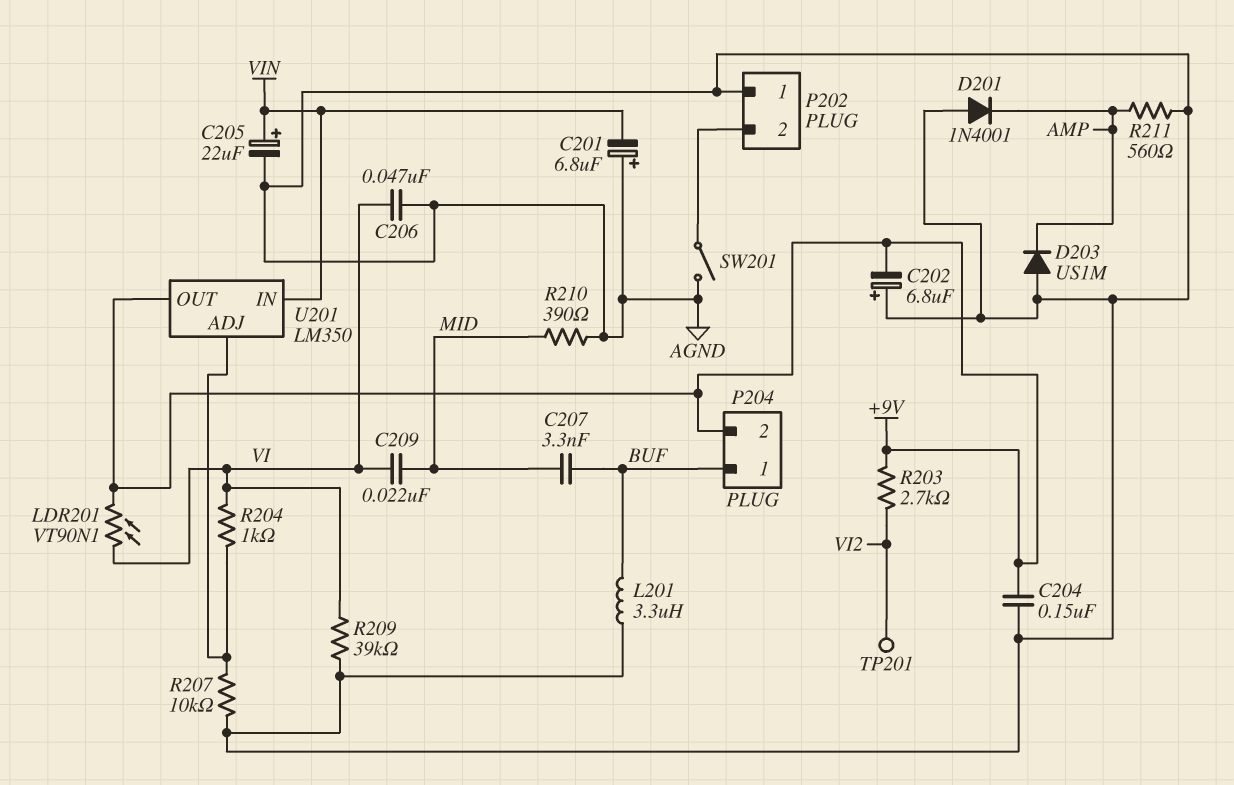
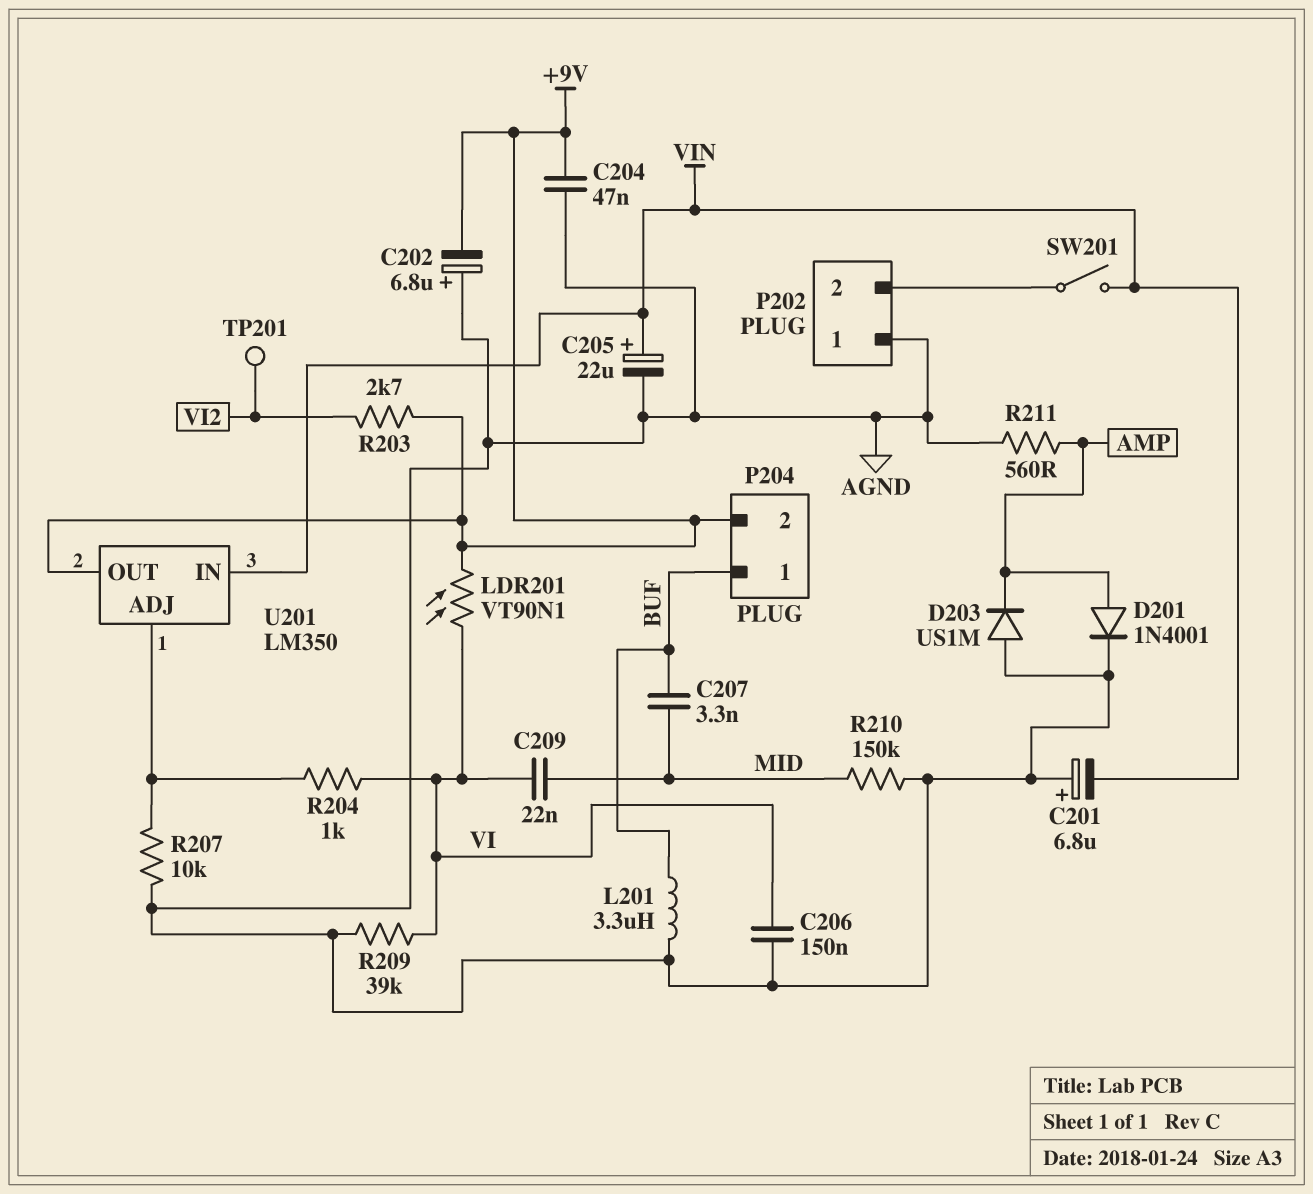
C204: 150nF (+9V, AGND) -> 47nF (+9V, AGND)
C206: 47nF (AGND, VI) -> 150nF (AGND, VI)
D201: diode 1N4001 (A AGND, K AMP) -> diode 1N4001 (A AMP, K AGND)
R210: 390 (AGND, MID) -> 150k (AGND, MID)
SW201: switch (AGND, P202/2) -> switch (P202/2, VIN)

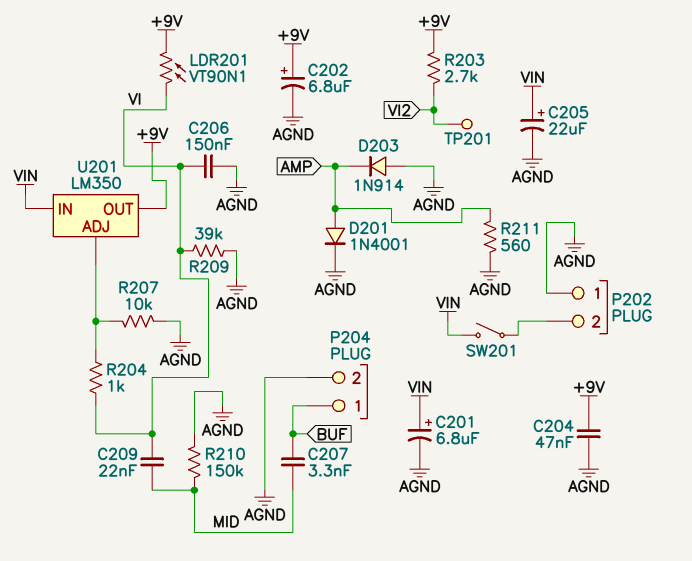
C201: 6.8uF (plus AGND, minus VIN) -> 6.8uF (plus VIN, minus AGND)
C202: 6.8uF (plus AGND, minus +9V) -> 6.8uF (plus +9V, minus AGND)
D203: diode US1M (A AGND, K AMP) -> diode 1N914 (A AGND, K AMP)
L201: 3.3uH (AGND, BUF) -> none
P204 pin 2: +9V -> AGND

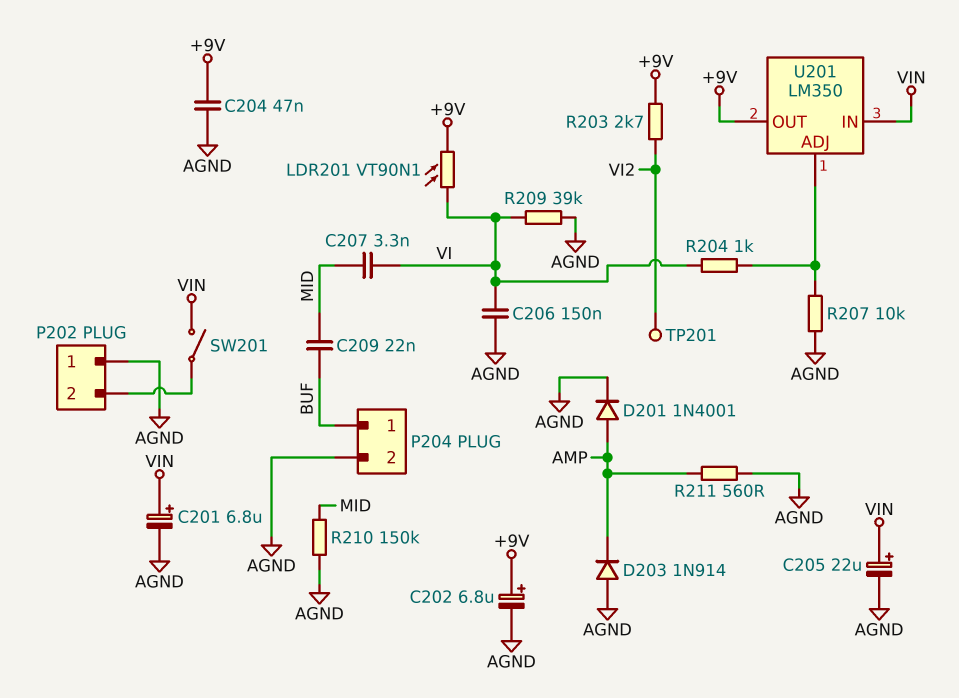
C207: 3.3nF (BUF, MID) -> 3.3nF (MID, VI)
C209: 22nF (MID, VI) -> 22nF (BUF, MID)

